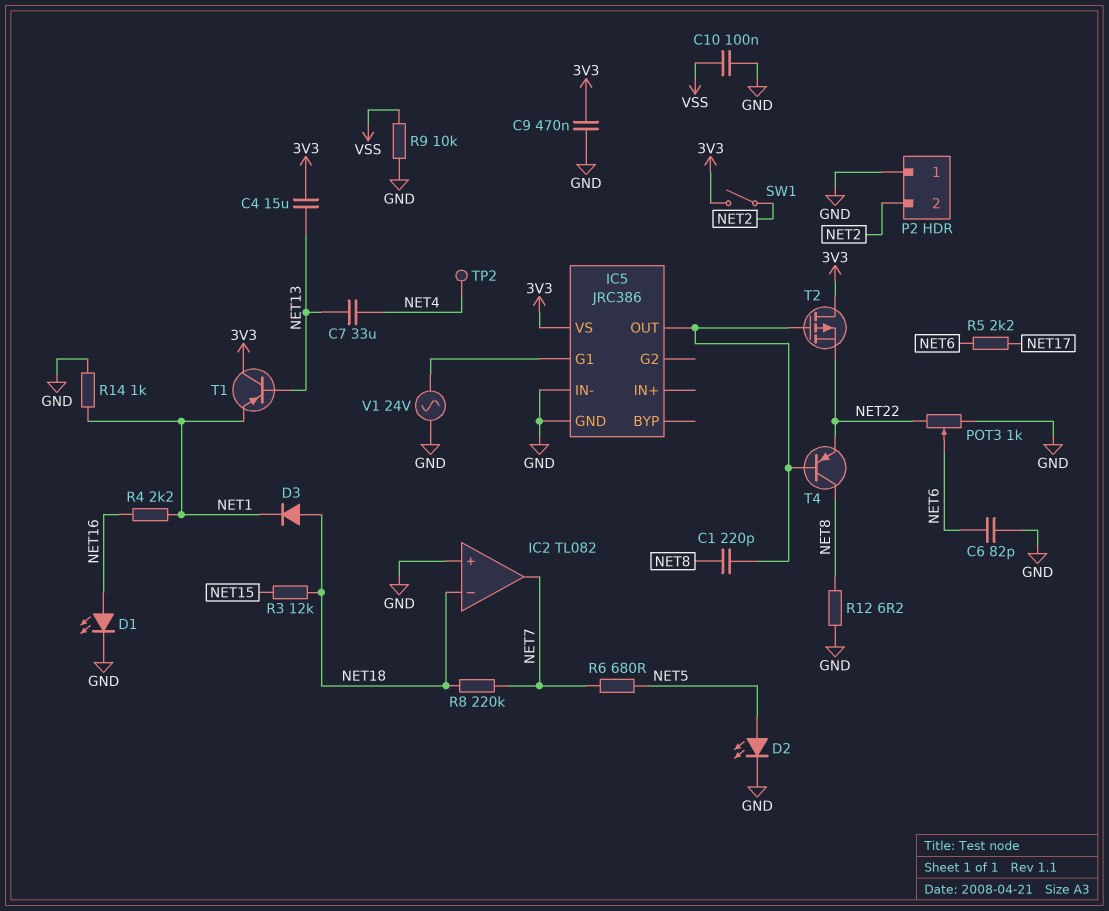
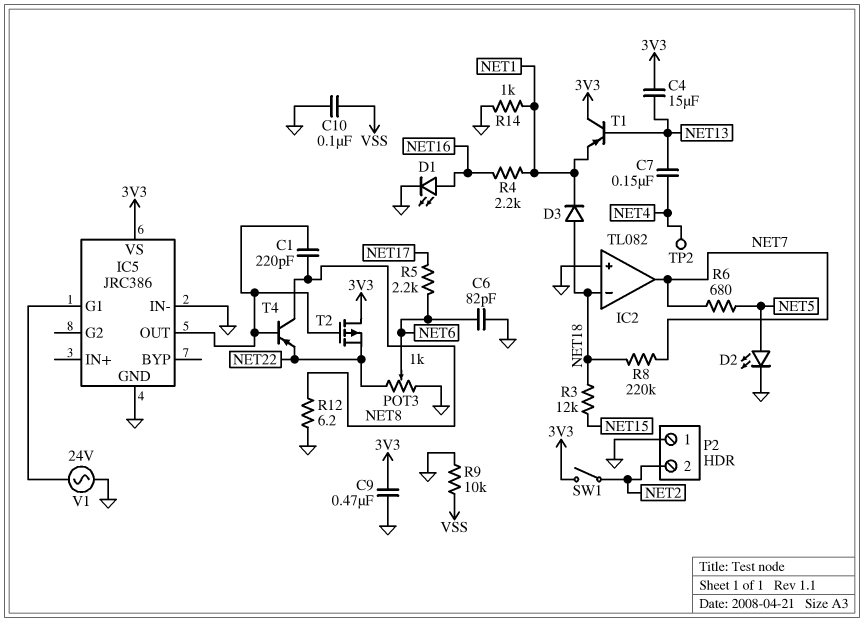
C7: 33uF (NET4, NET13) -> 150nF (NET4, NET13)

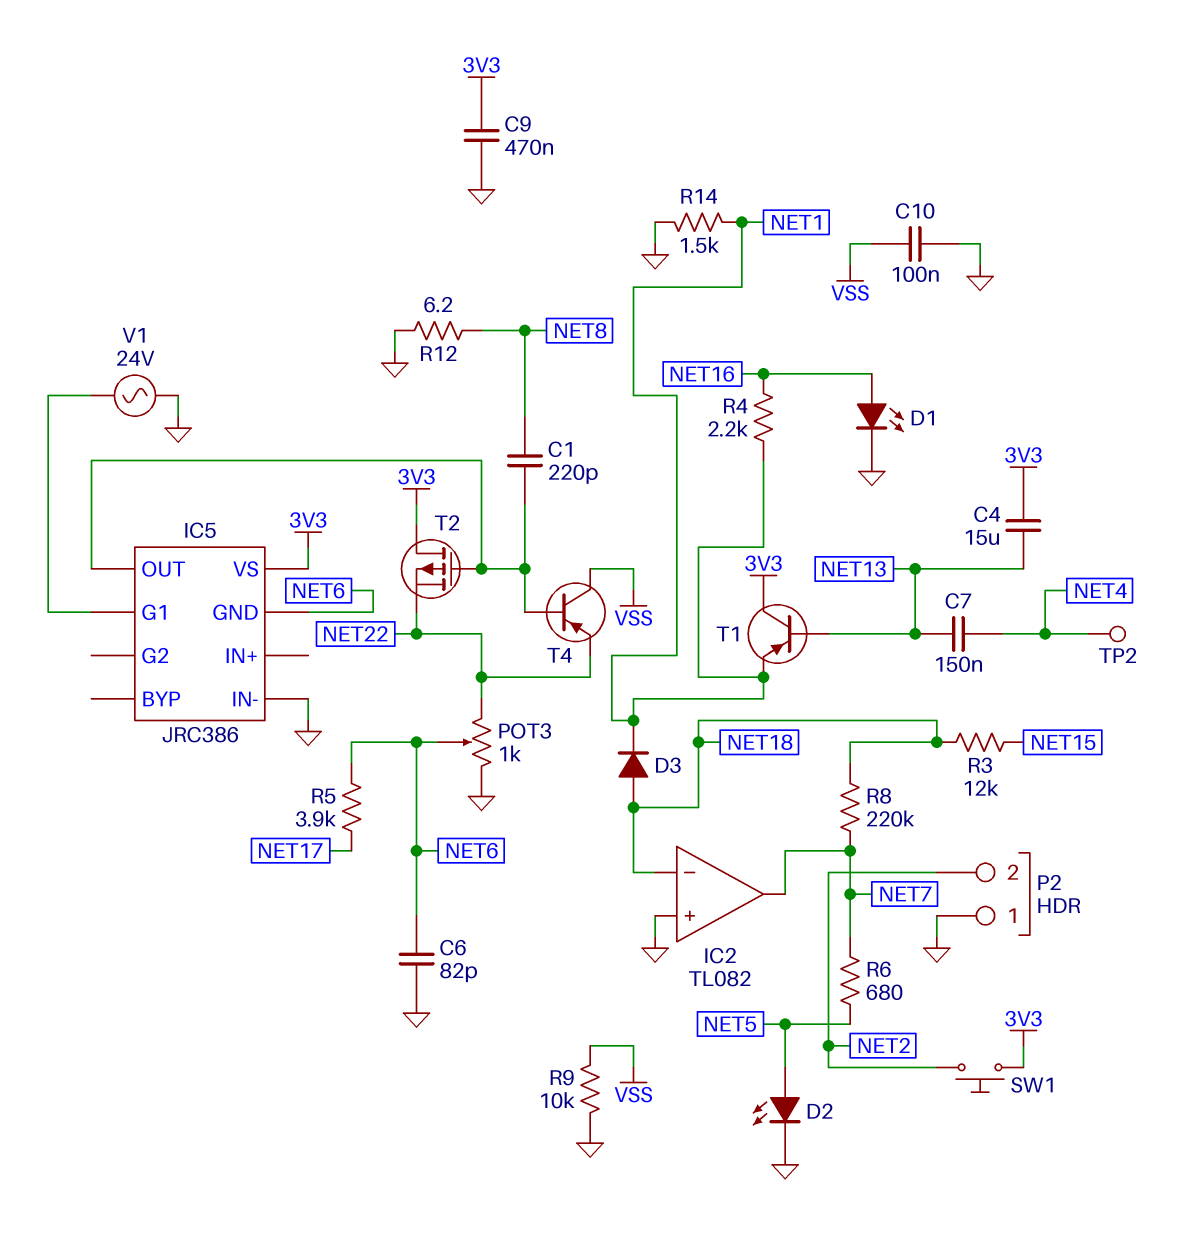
IC5 pin GND: GND -> NET6
R5: 2.2k (NET6, NET17) -> 3.9k (NET6, NET17)
R14: 1k (GND, NET1) -> 1.5k (GND, NET1)
SW1: switch (3V3, NET2) -> button (3V3, NET2)
T4: PNP (B IC5/OUT, C NET8, E NET22) -> PNP (B IC5/OUT, C VSS, E NET22)

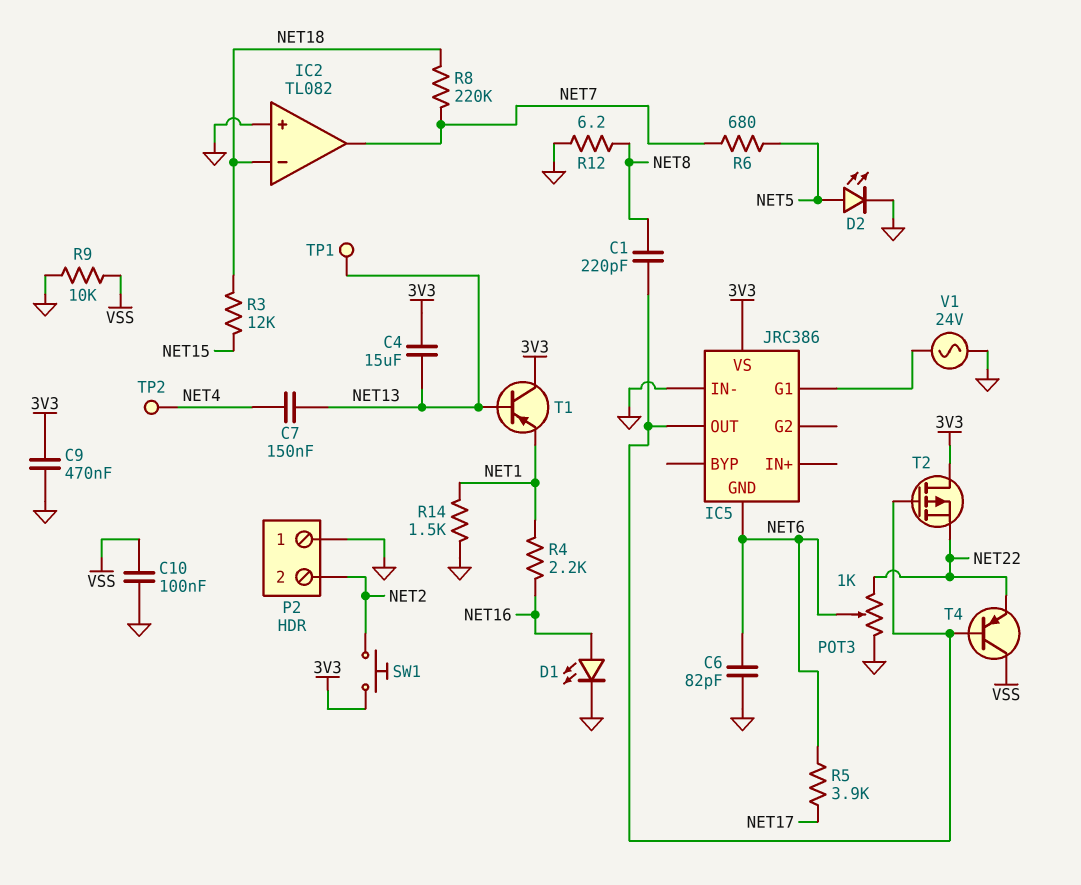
D3: diode (A NET18, K NET1) -> none
TP1: none -> test point (NET13)

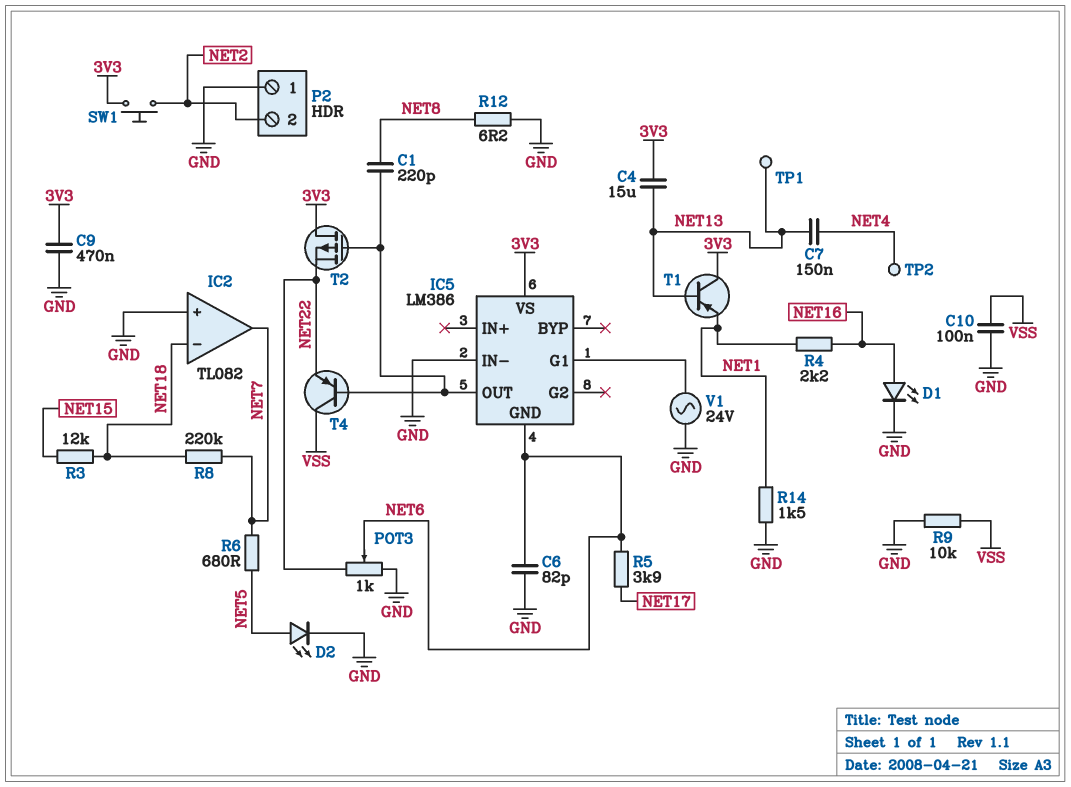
IC5: JRC386 -> LM386

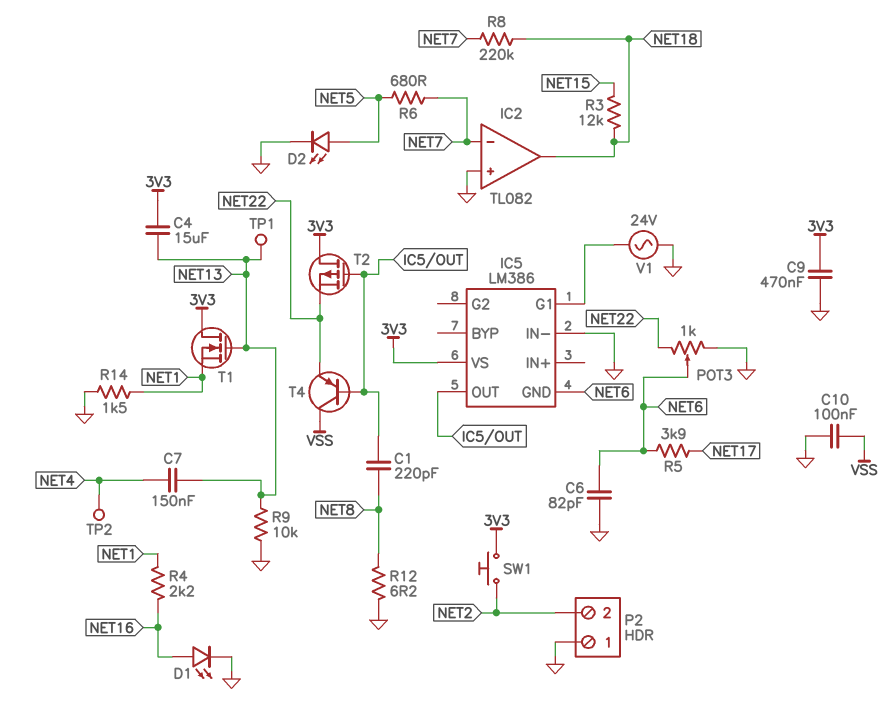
IC2 pin in-: NET18 -> NET7
IC2 pin out: NET7 -> NET18
R9: 10k (GND, VSS) -> 10k (GND, NET13)
T1: PNP (B NET13, C 3V3, E NET1) -> NMOS (G NET13, D 3V3, S NET1)

